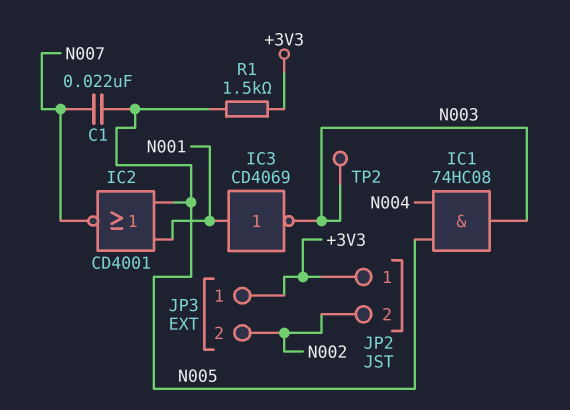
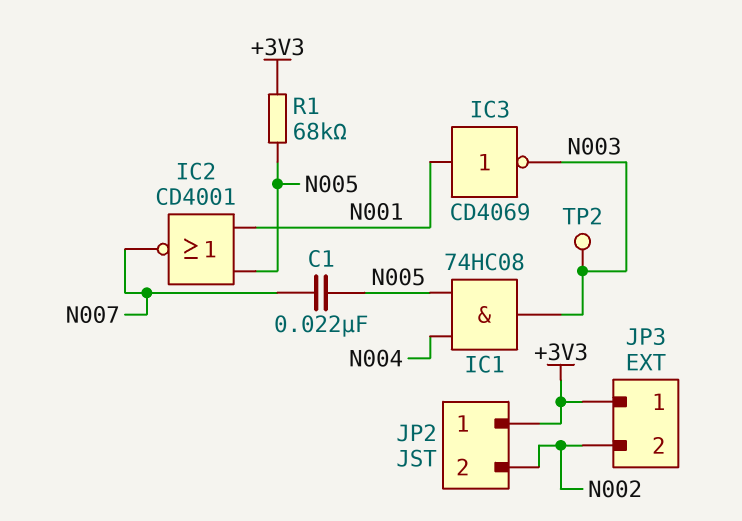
R1: 1.5k (+3V3, N005) -> 68k (+3V3, N005)

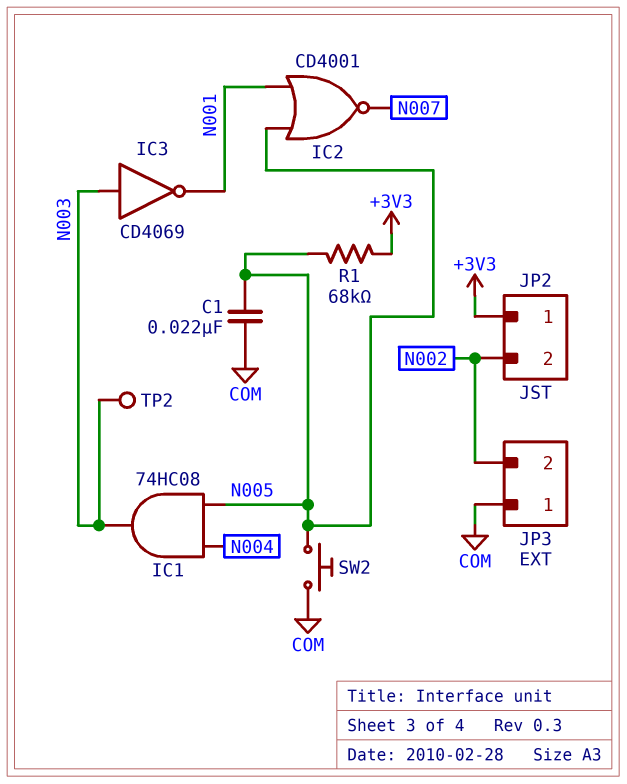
C1: 22nF (N005, N007) -> 22nF (COM, N005)
IC3: NOT CD4069 (in N001, out N003) -> NOT CD4069 (in N003, out N001)
JP3 pin 1: +3V3 -> COM
SW2: none -> button (COM, N005)

